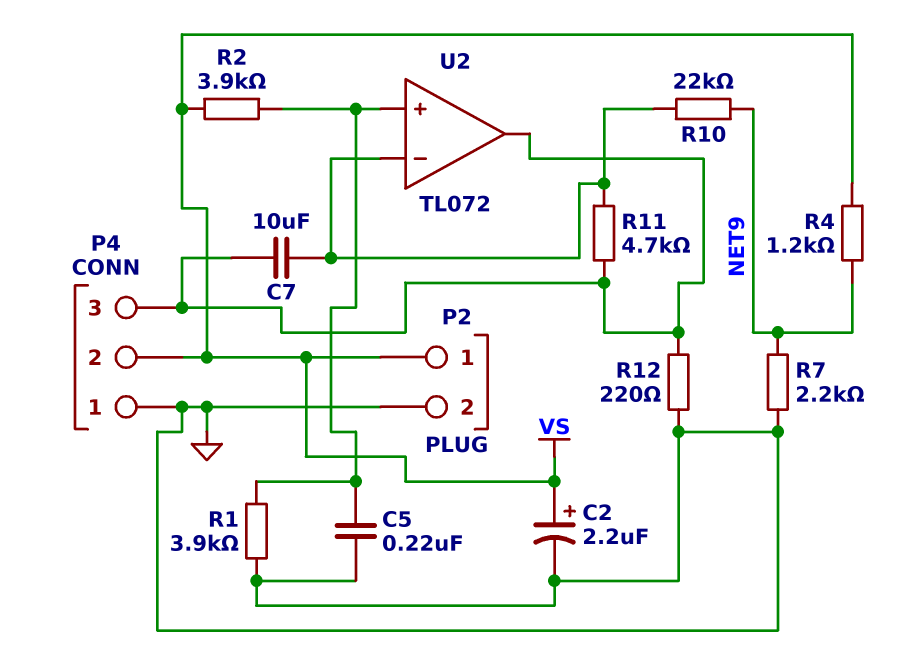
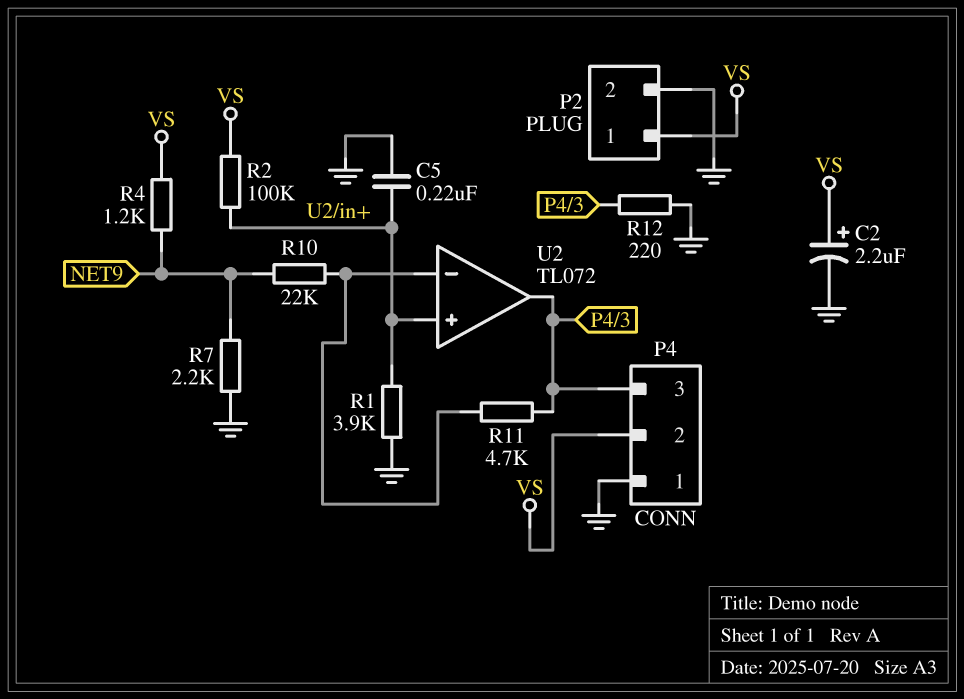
C7: 10uF (P4/3, U2/in-) -> none
R2: 3.9k (U2/in+, VS) -> 100k (U2/in+, VS)

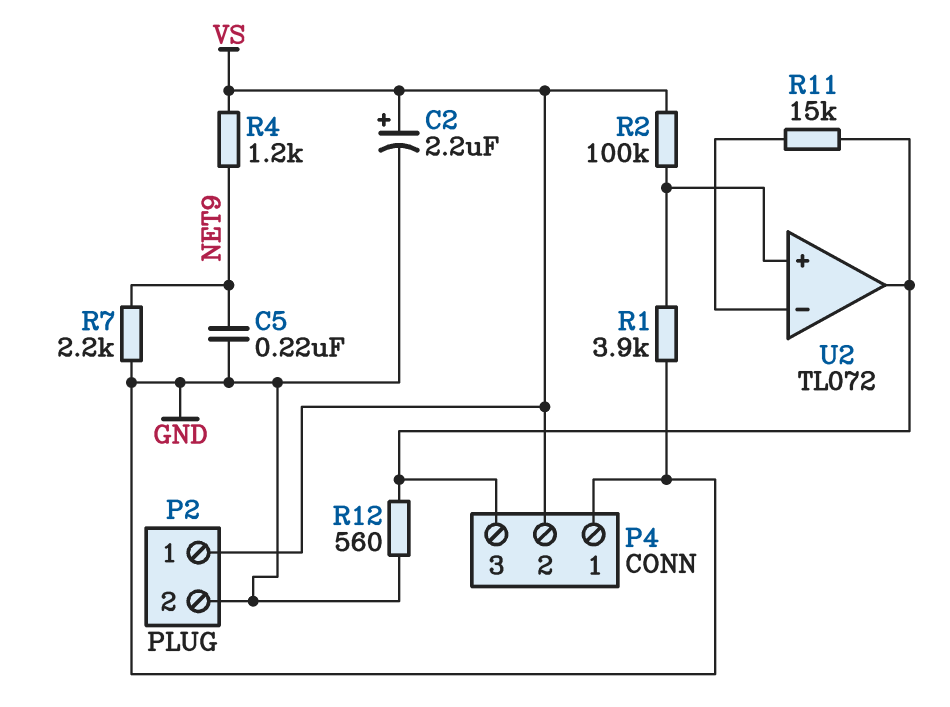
C5: 220nF (GND, U2/in+) -> 220nF (GND, NET9)
R10: 22k (NET9, U2/in-) -> none
R11: 4.7k (P4/3, U2/in-) -> 15k (P4/3, U2/in-)
R12: 220 (GND, P4/3) -> 560 (GND, P4/3)

